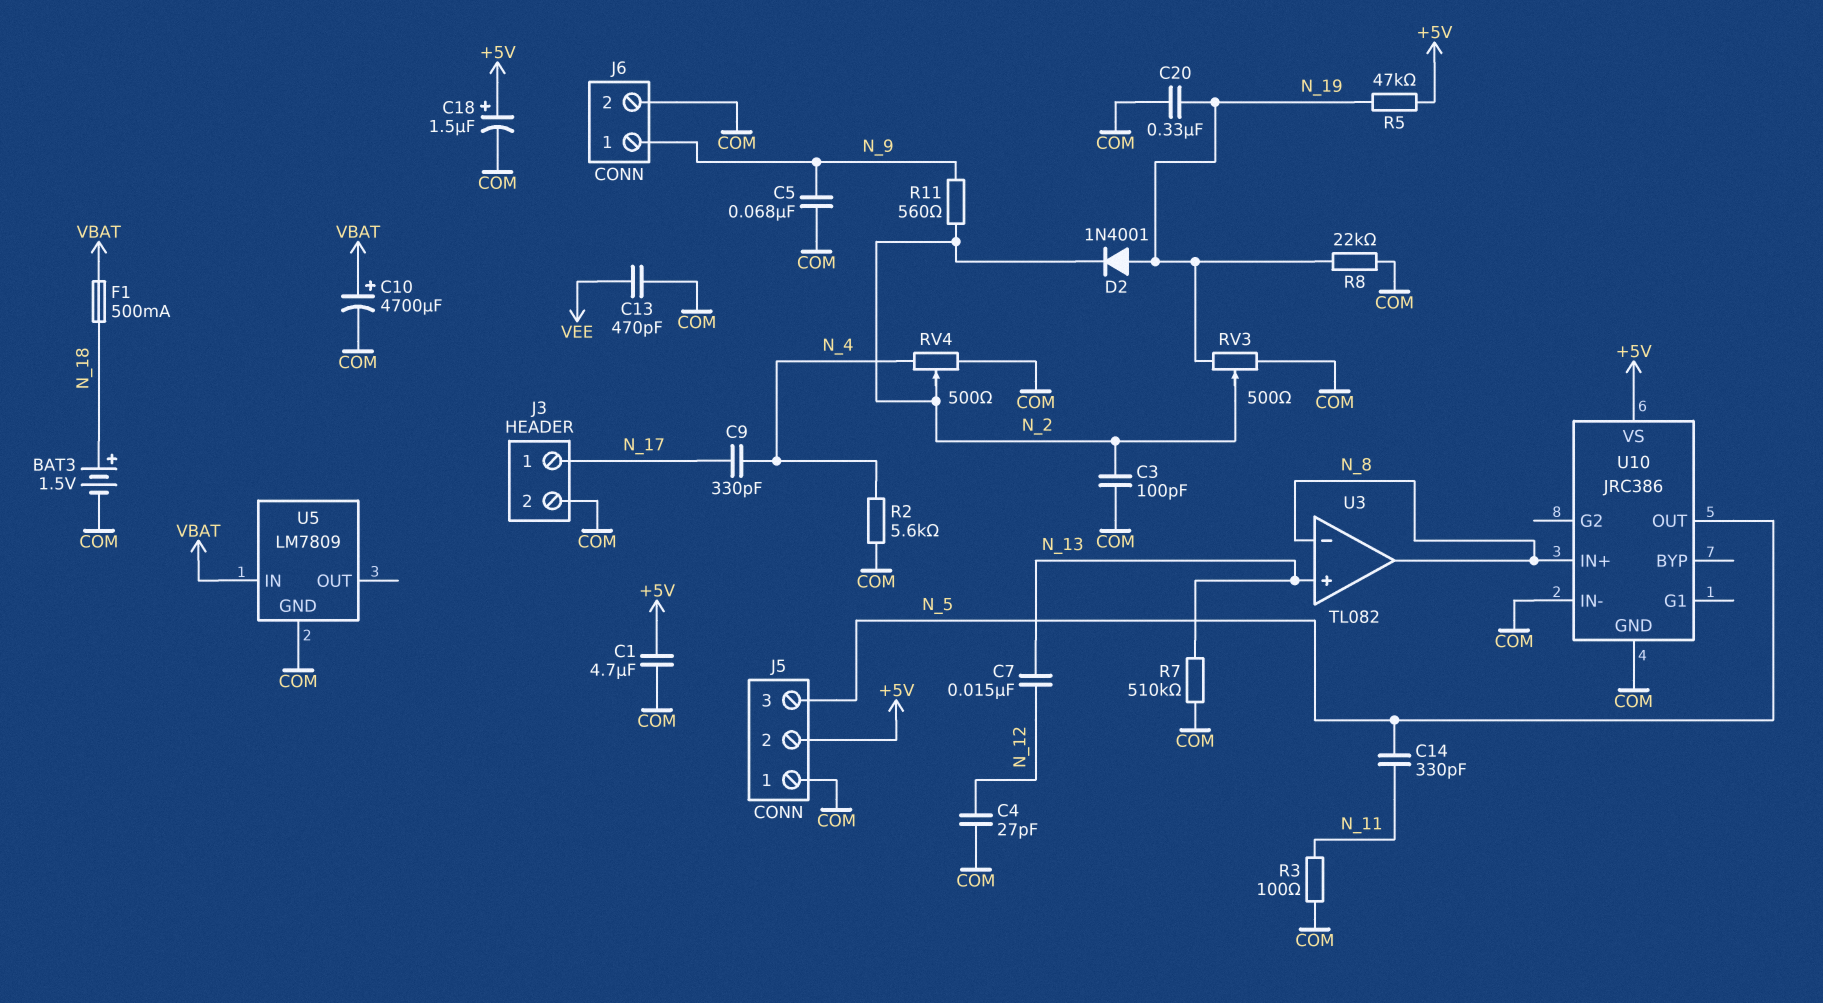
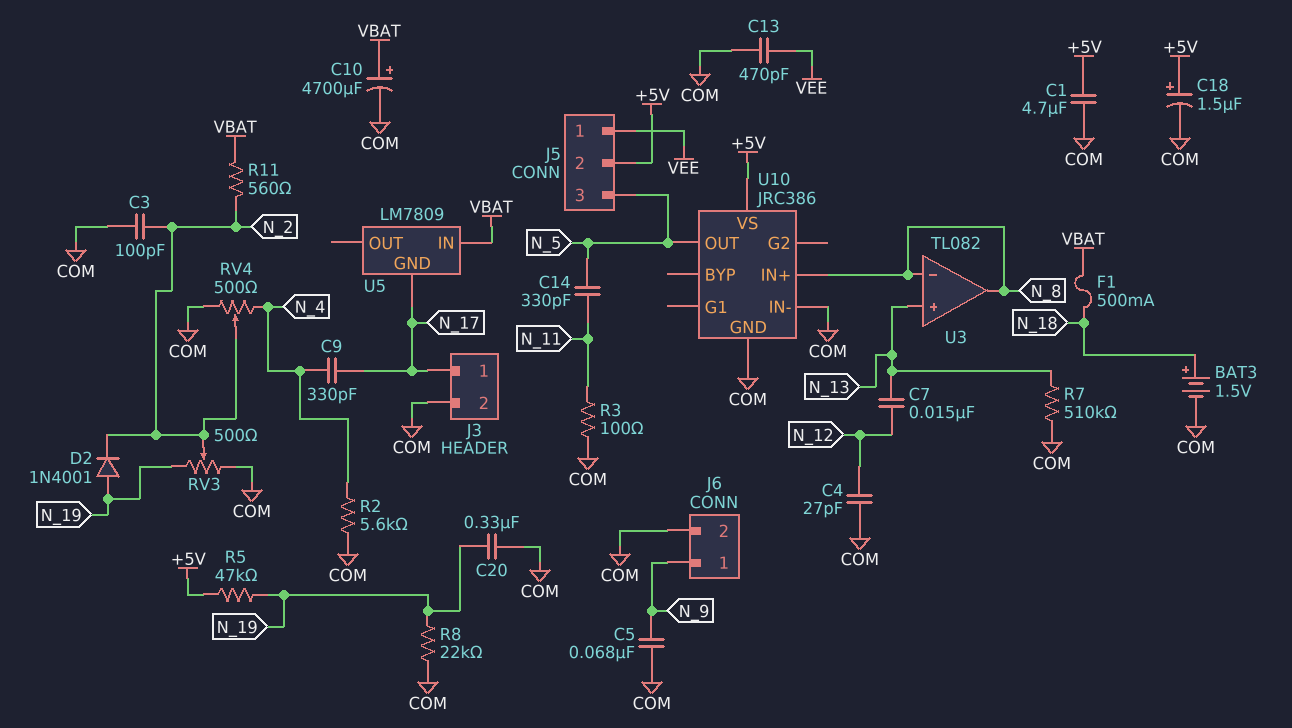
J5 pin 1: COM -> VEE
R11: 560 (N_2, N_9) -> 560 (N_2, VBAT)
U5 pin GND: COM -> N_17

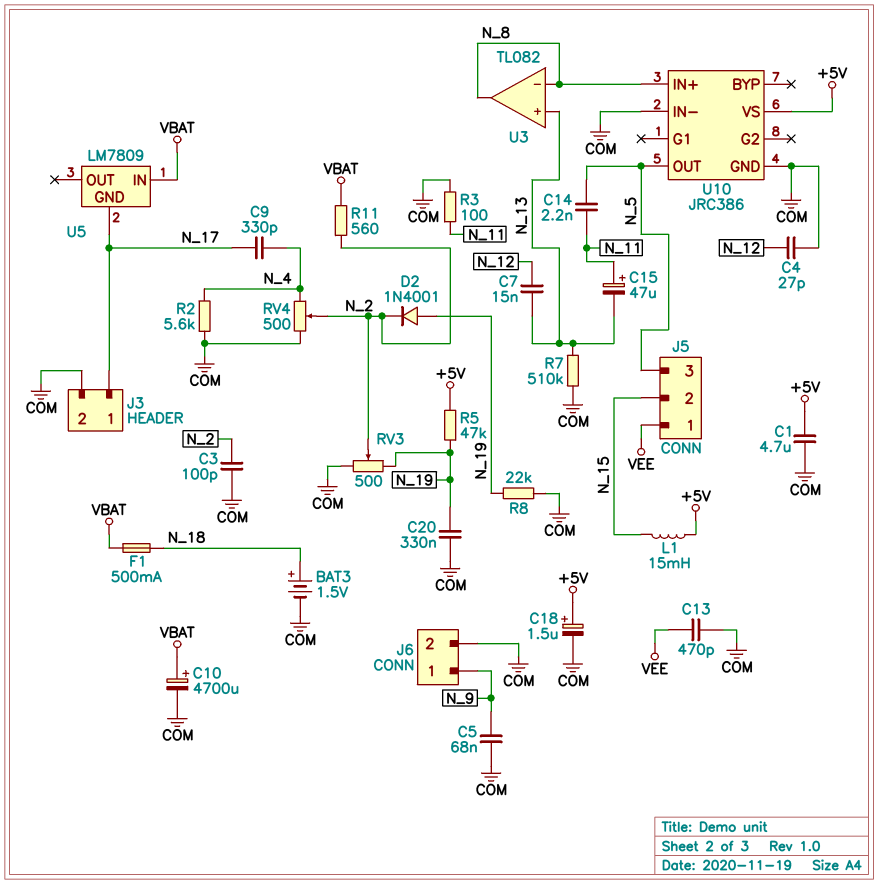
C14: 330pF (N_5, N_11) -> 2.2nF (N_5, N_11)
C15: none -> 47uF (plus N_11, minus N_13)
J5 pin 2: +5V -> N_15
L1: none -> 15mH (+5V, N_15)

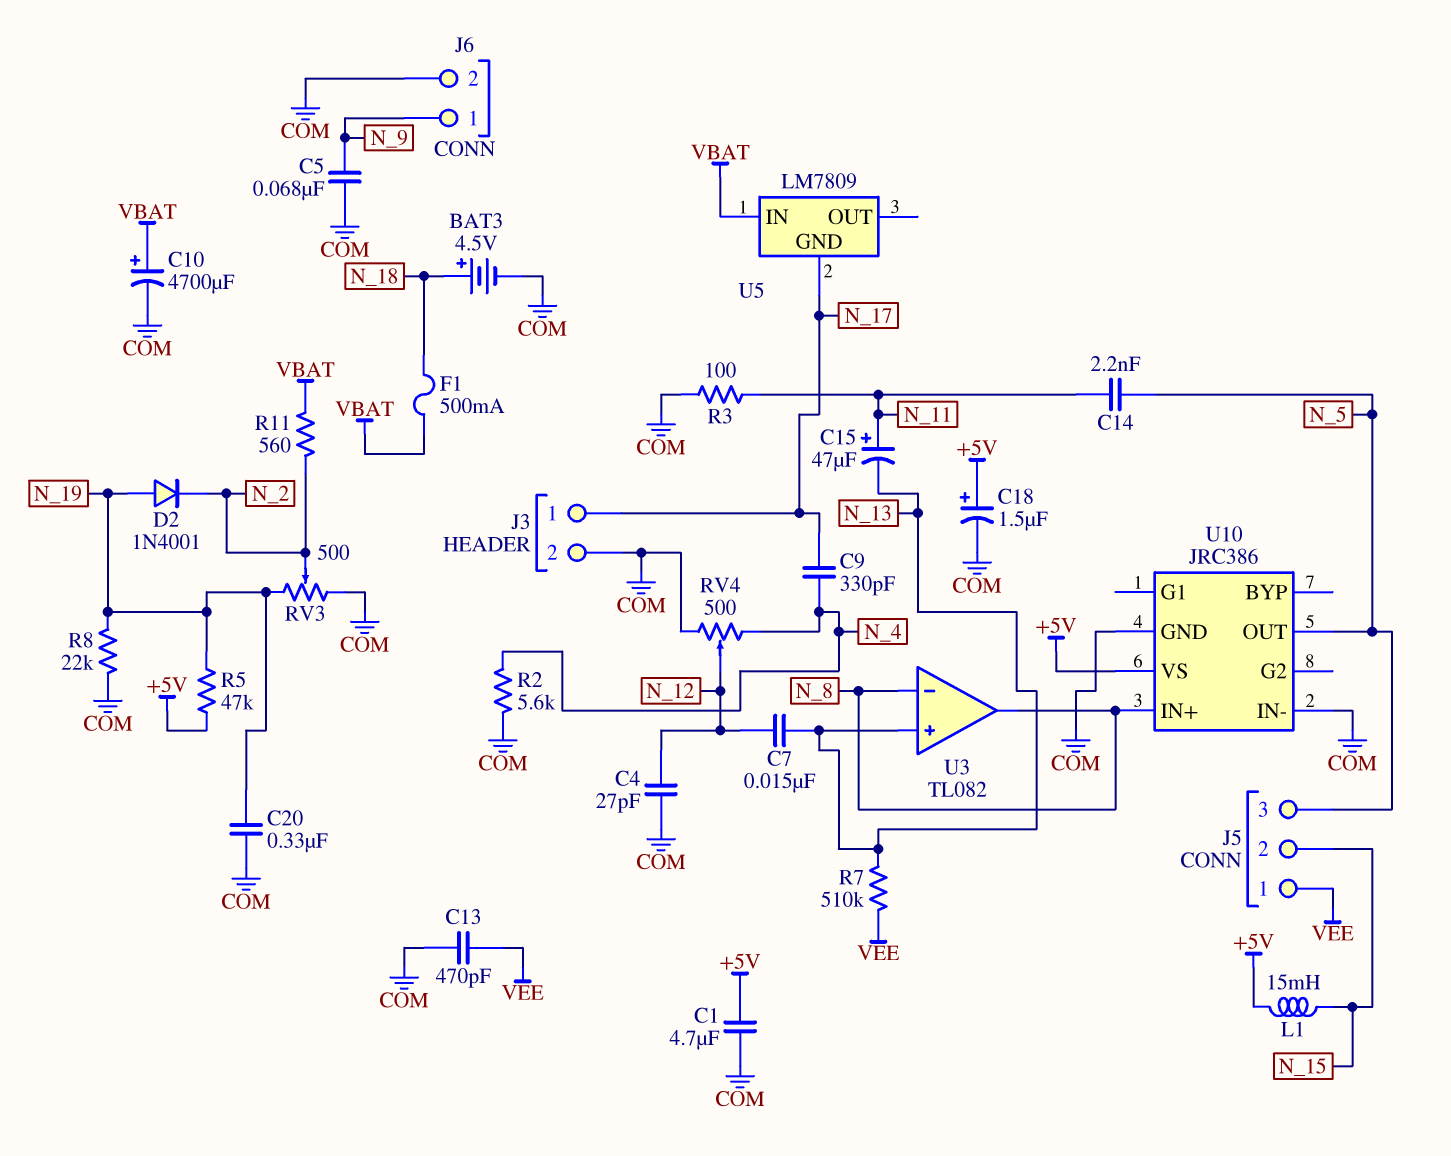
BAT3: 1.5V (plus N_18, minus COM) -> 4.5V (plus N_18, minus COM)
C3: 100pF (COM, N_2) -> none
R7: 510k (COM, N_13) -> 510k (N_13, VEE)
RV4: 500 (COM, N_4, wiper N_2) -> 500 (COM, N_4, wiper N_12)

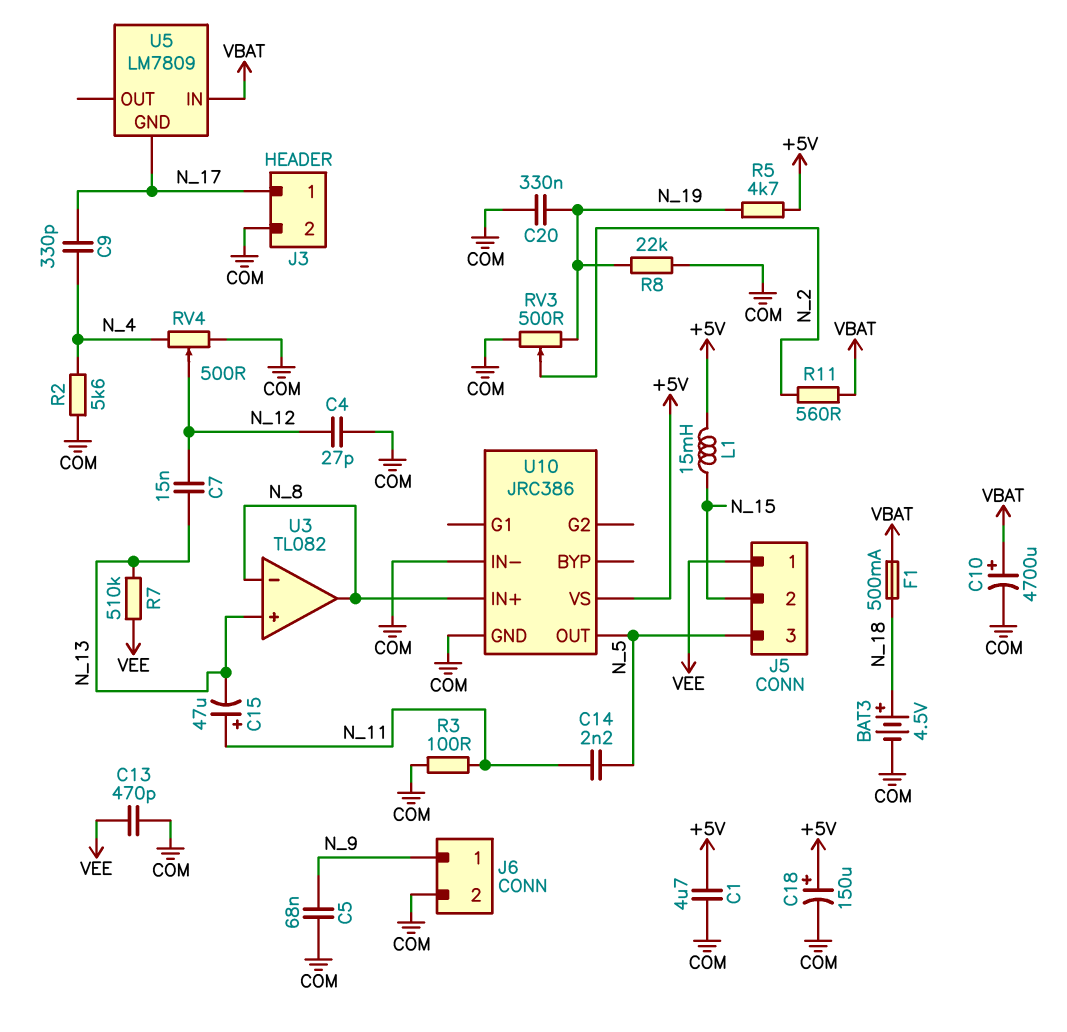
C18: 1.5uF (plus +5V, minus COM) -> 150uF (plus +5V, minus COM)
D2: diode 1N4001 (A N_19, K N_2) -> none
R5: 47k (+5V, N_19) -> 4.7k (+5V, N_19)

